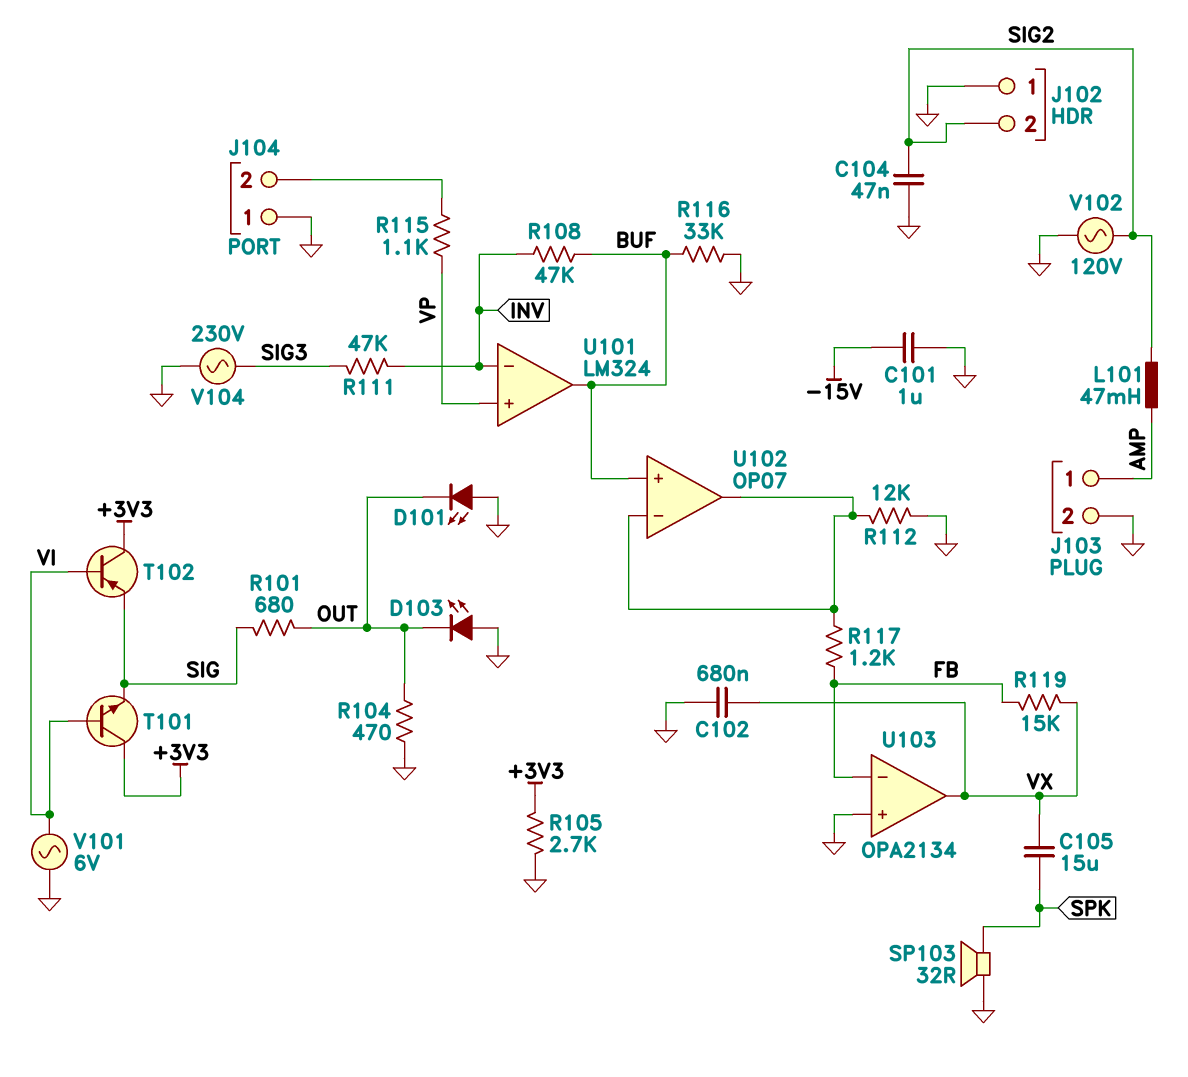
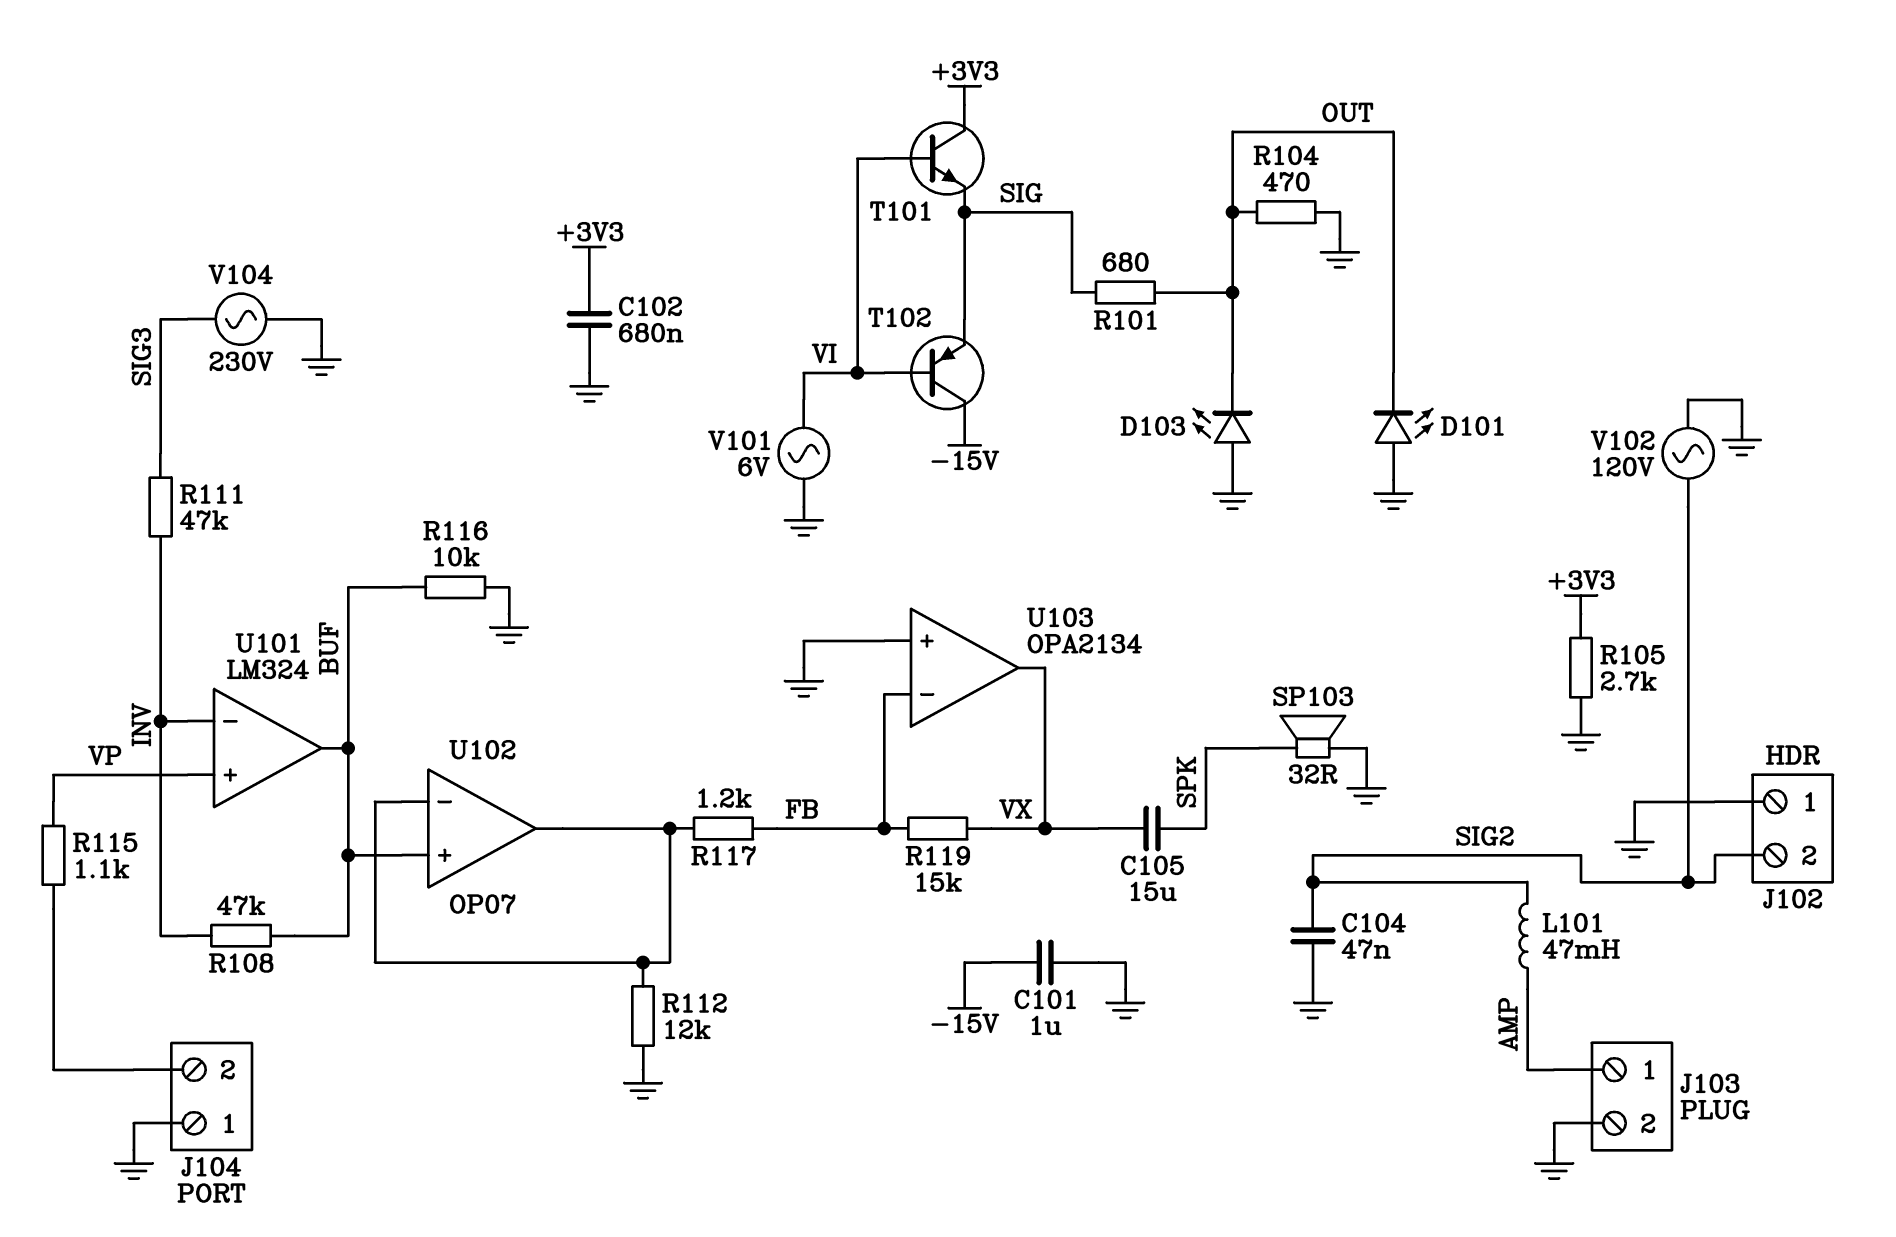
C102: 680nF (GND, VX) -> 680nF (+3V3, GND)
R116: 33k (BUF, GND) -> 10k (BUF, GND)
T102: PNP (B VI, C +3V3, E SIG) -> PNP (B VI, C -15V, E SIG)

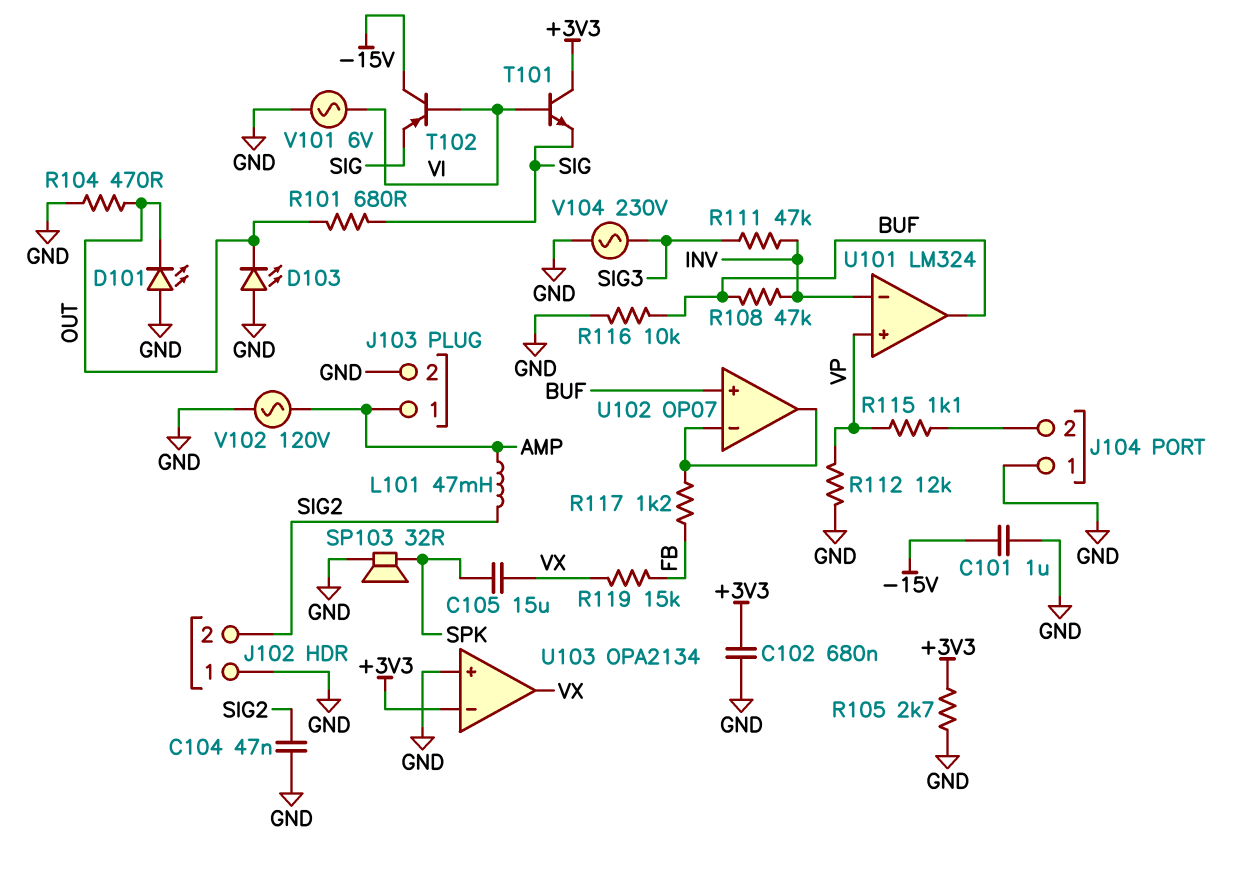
R112: 12k (GND, U102/in-) -> 12k (GND, VP)
U103 pin in-: FB -> +3V3
V102: AC 120V (GND, SIG2) -> AC 120V (AMP, GND)

